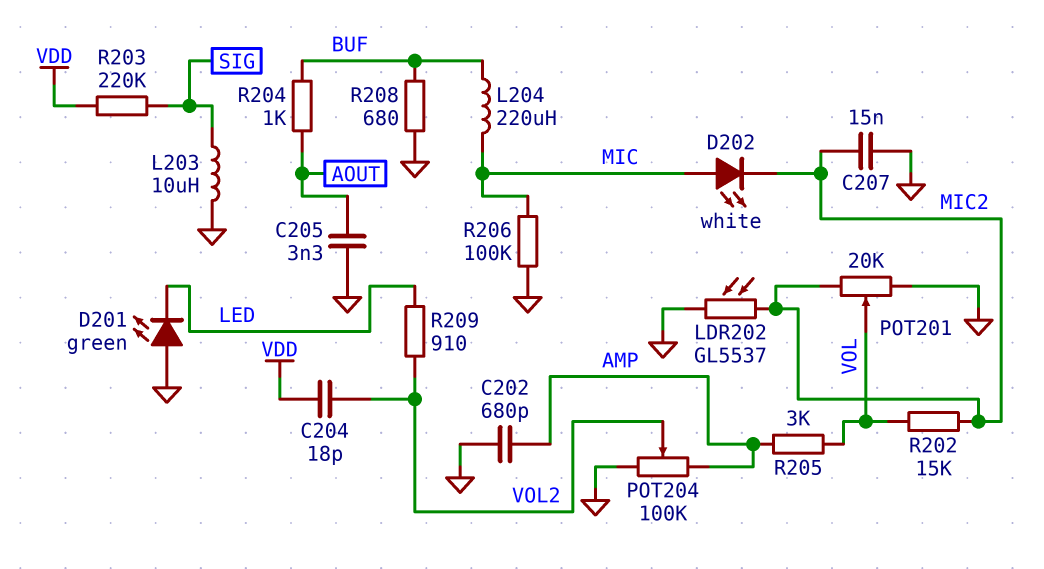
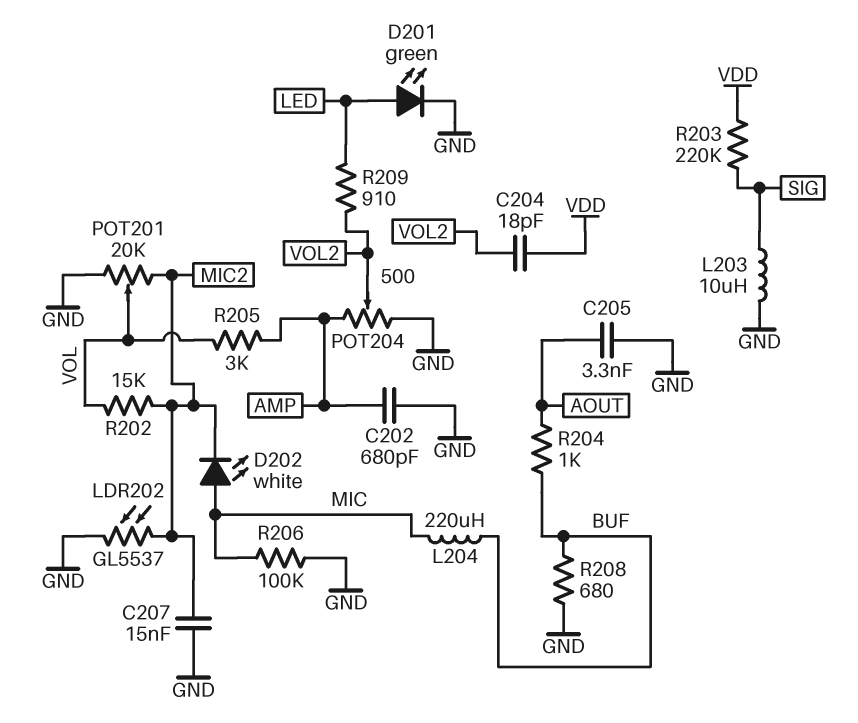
D201: LED green (A GND, K LED) -> LED green (A LED, K GND)
POT204: 100k (AMP, GND, wiper VOL2) -> 500 (AMP, GND, wiper VOL2)

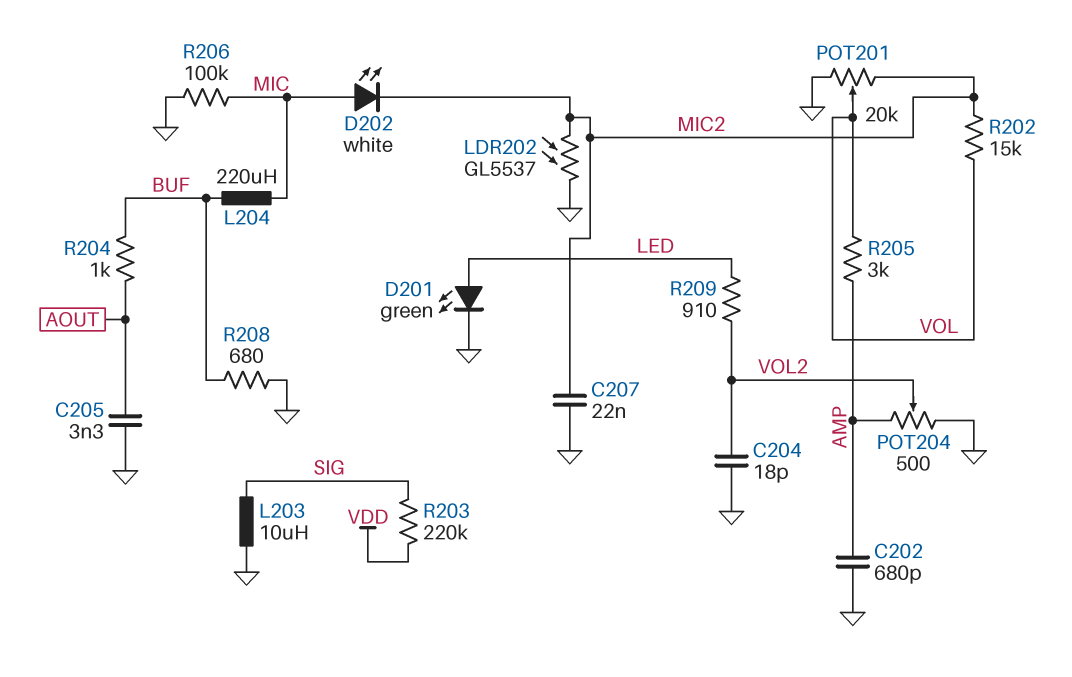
C204: 18pF (VDD, VOL2) -> 18pF (GND, VOL2)
C207: 15nF (GND, MIC2) -> 22nF (GND, MIC2)

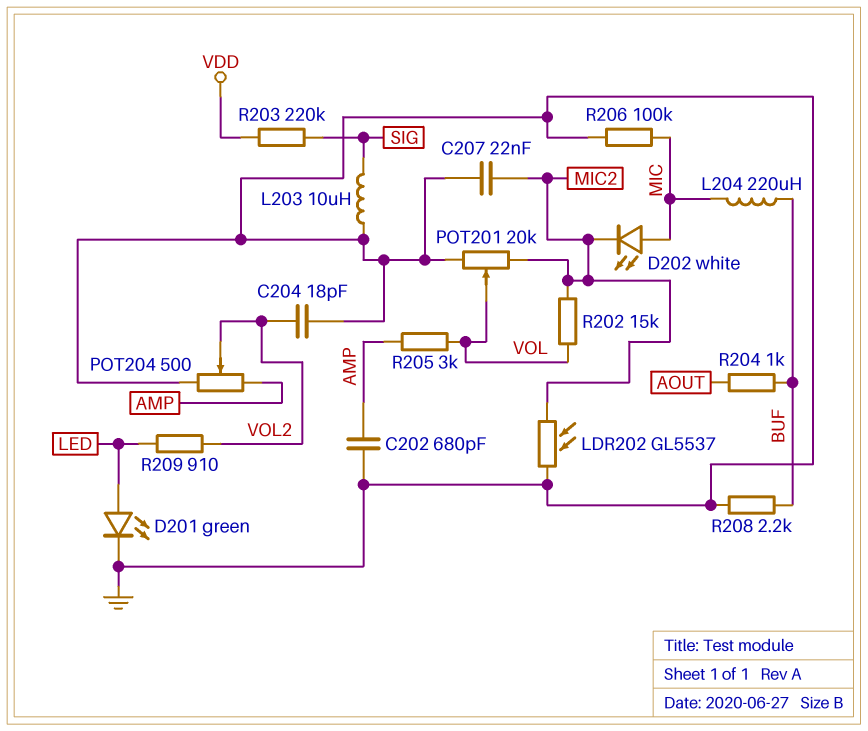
C205: 3.3nF (AOUT, GND) -> none
R208: 680 (BUF, GND) -> 2.2k (BUF, GND)

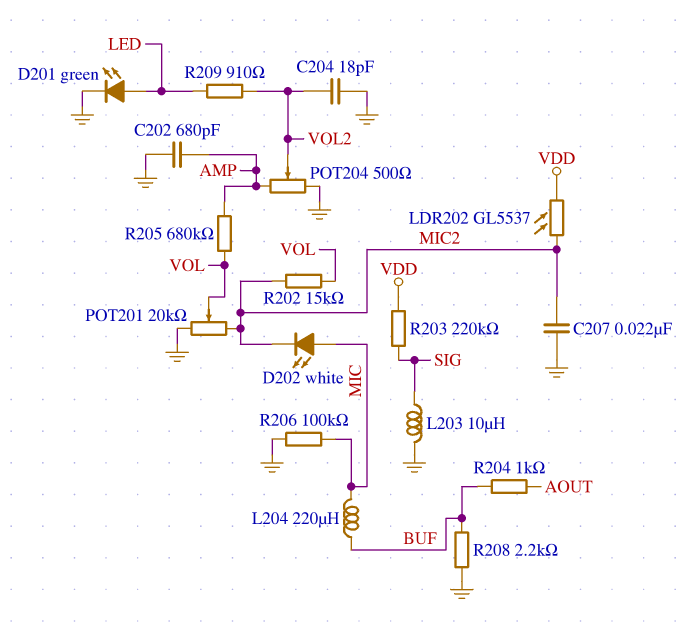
LDR202: GL5537 (GND, MIC2) -> GL5537 (MIC2, VDD)
R205: 3k (AMP, VOL) -> 680k (AMP, VOL)

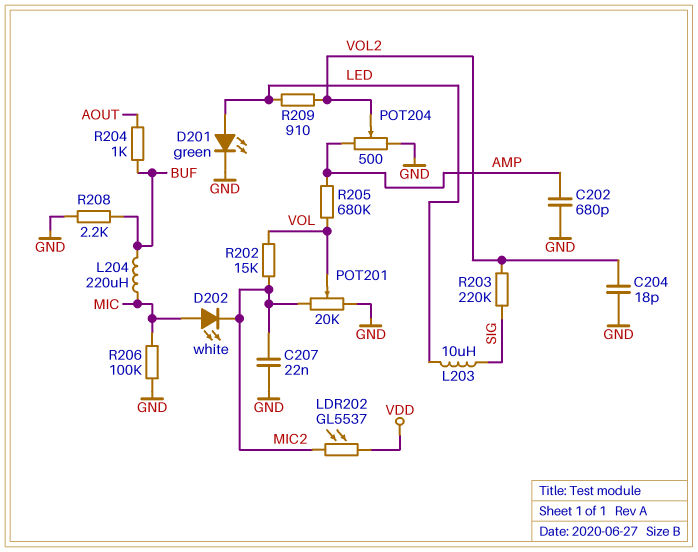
L203: 10uH (GND, SIG) -> 10uH (LED, SIG)
R203: 220k (SIG, VDD) -> 220k (SIG, VOL2)

